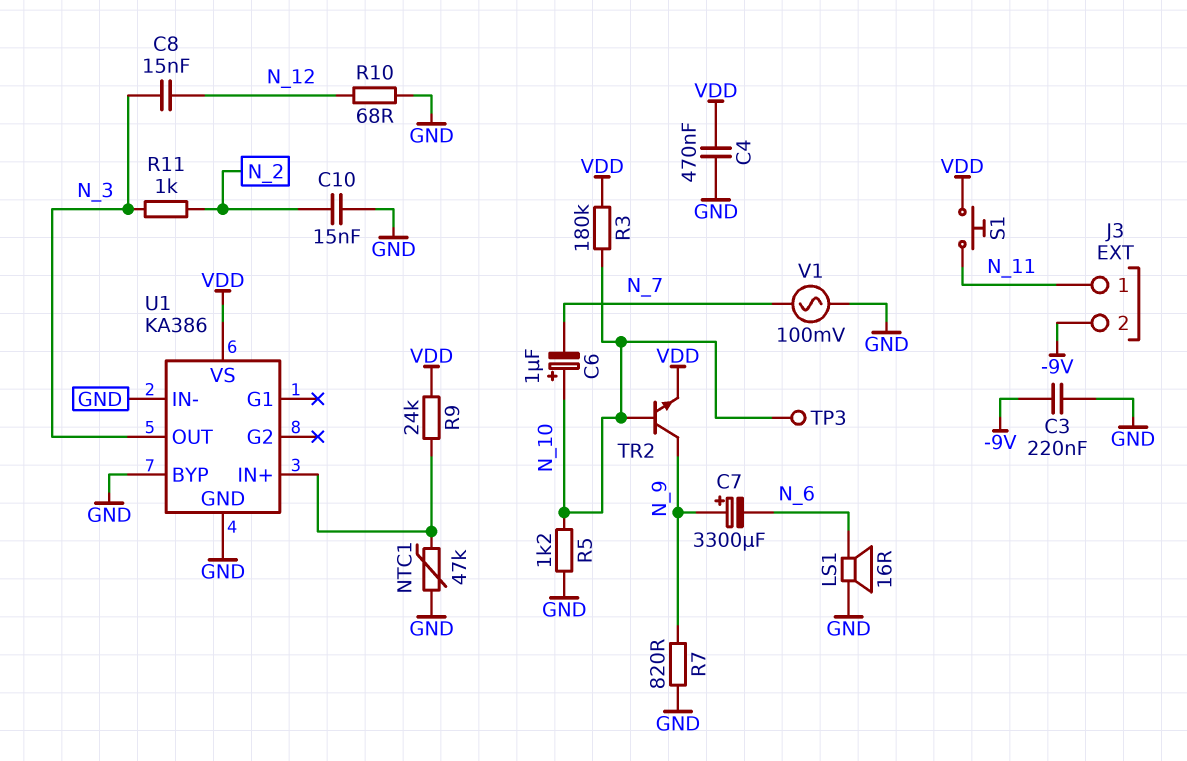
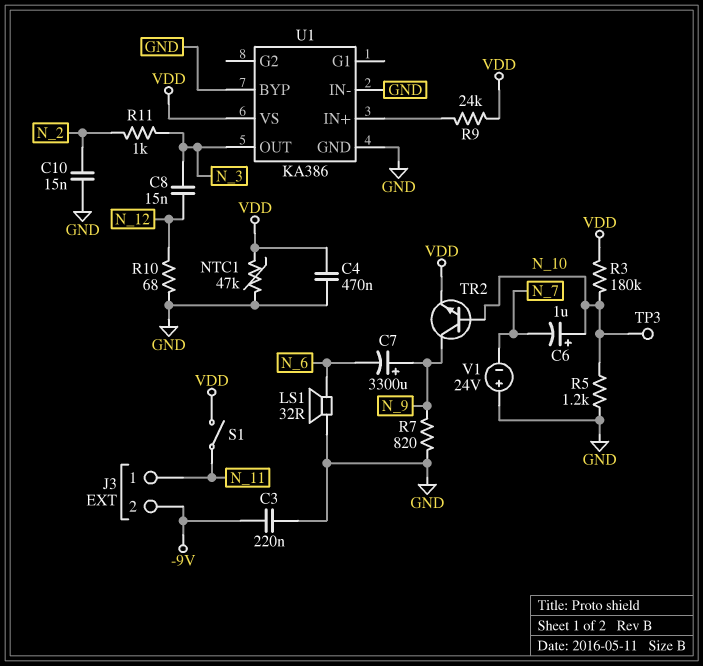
LS1: speaker 16R (GND, N_6) -> speaker 32R (GND, N_6)
NTC1: 47k (GND, U1/IN+) -> 47k (GND, VDD)
S1: button (N_11, VDD) -> switch (N_11, VDD)
V1: AC 100mV (GND, N_7) -> 24V (plus GND, minus N_7)

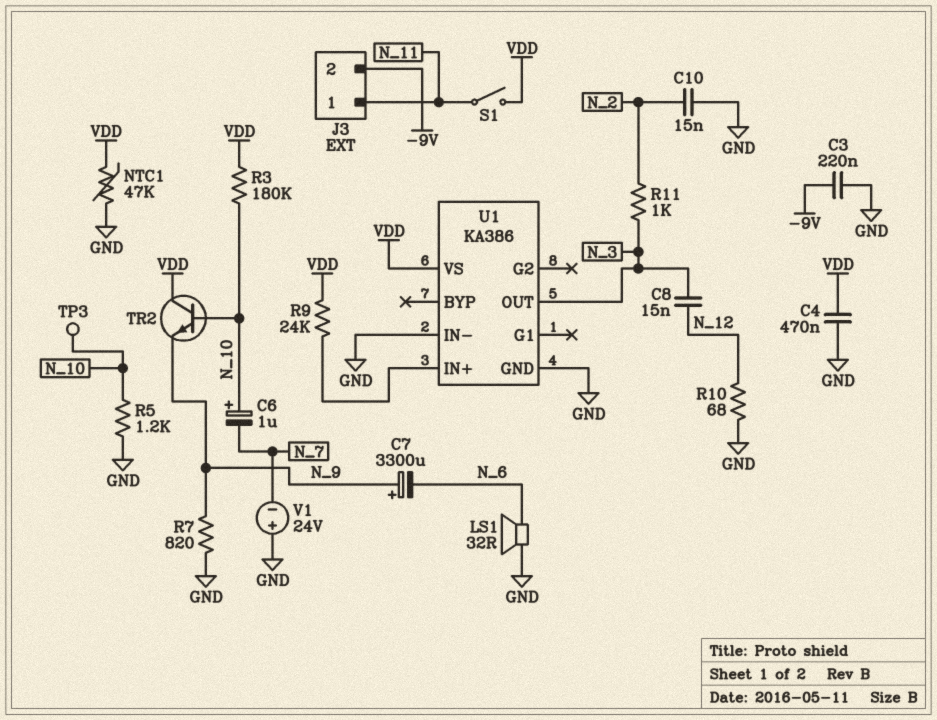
TR2: NPN (B N_10, C N_9, E VDD) -> NPN (B N_10, C VDD, E N_9)
U1 pin BYP: GND -> none

